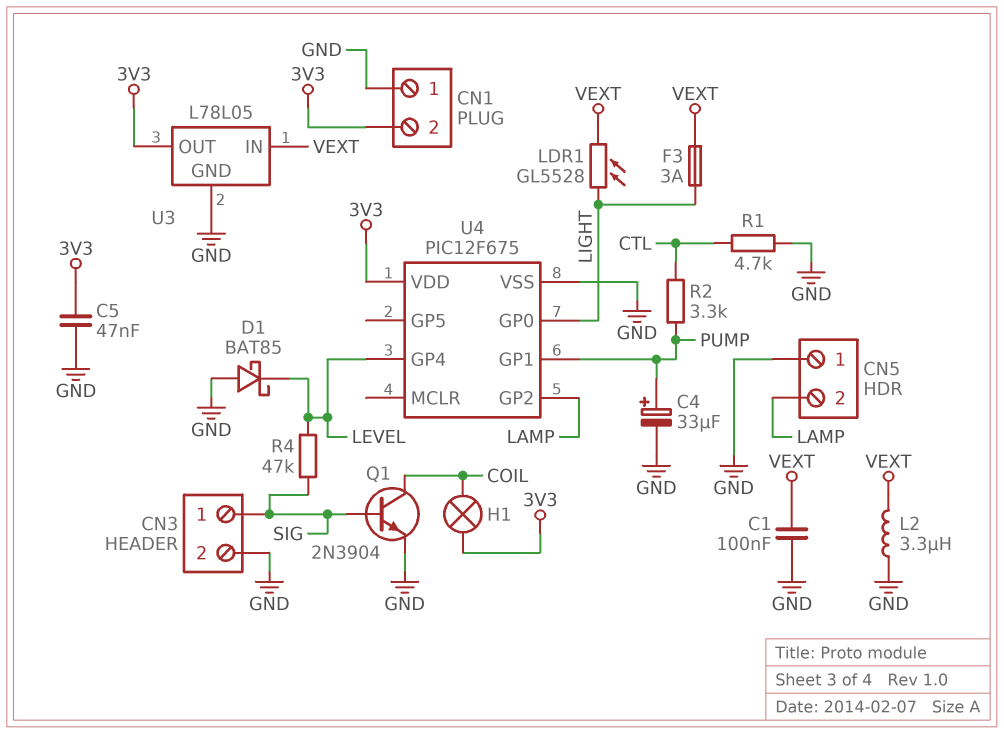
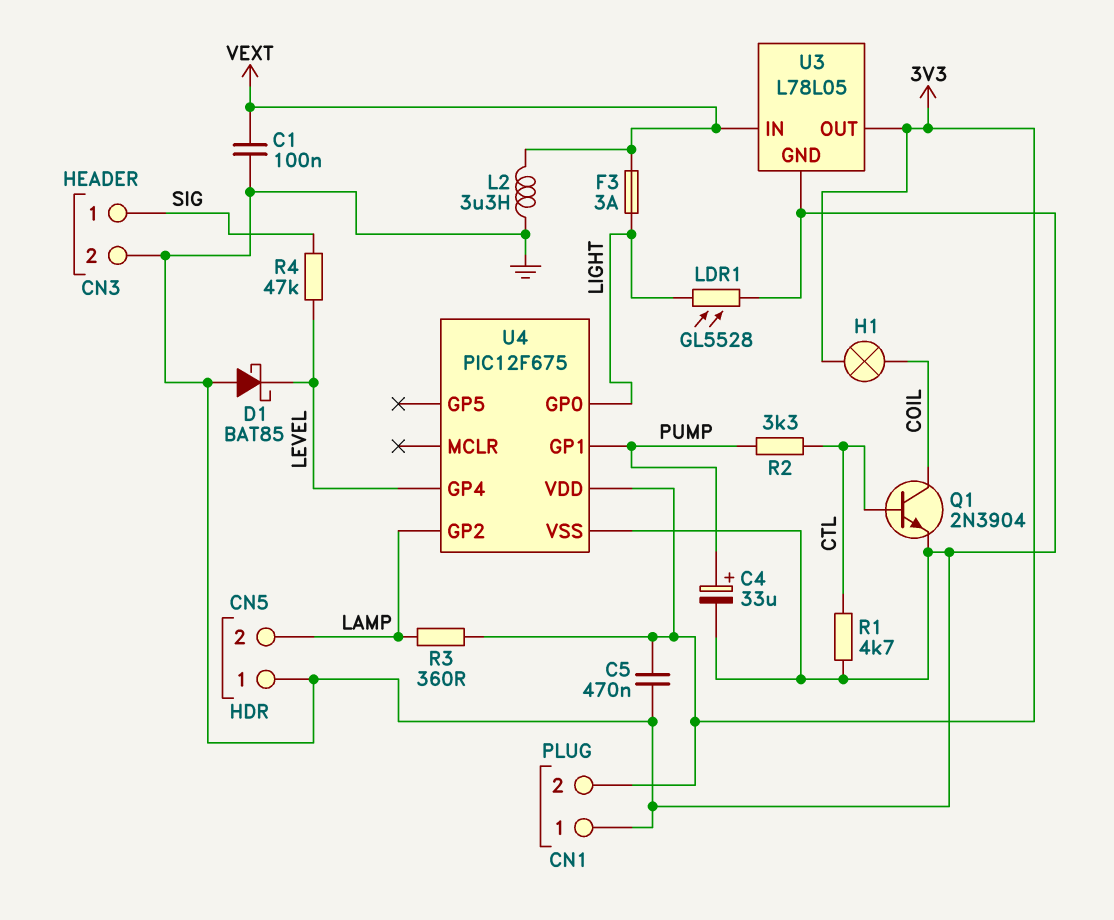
C5: 47nF (3V3, GND) -> 470nF (3V3, GND)
LDR1: GL5528 (LIGHT, VEXT) -> GL5528 (GND, LIGHT)
Q1: NPN 2N3904 (B SIG, C COIL, E GND) -> NPN 2N3904 (B CTL, C COIL, E GND)
R3: none -> 360 (3V3, LAMP)

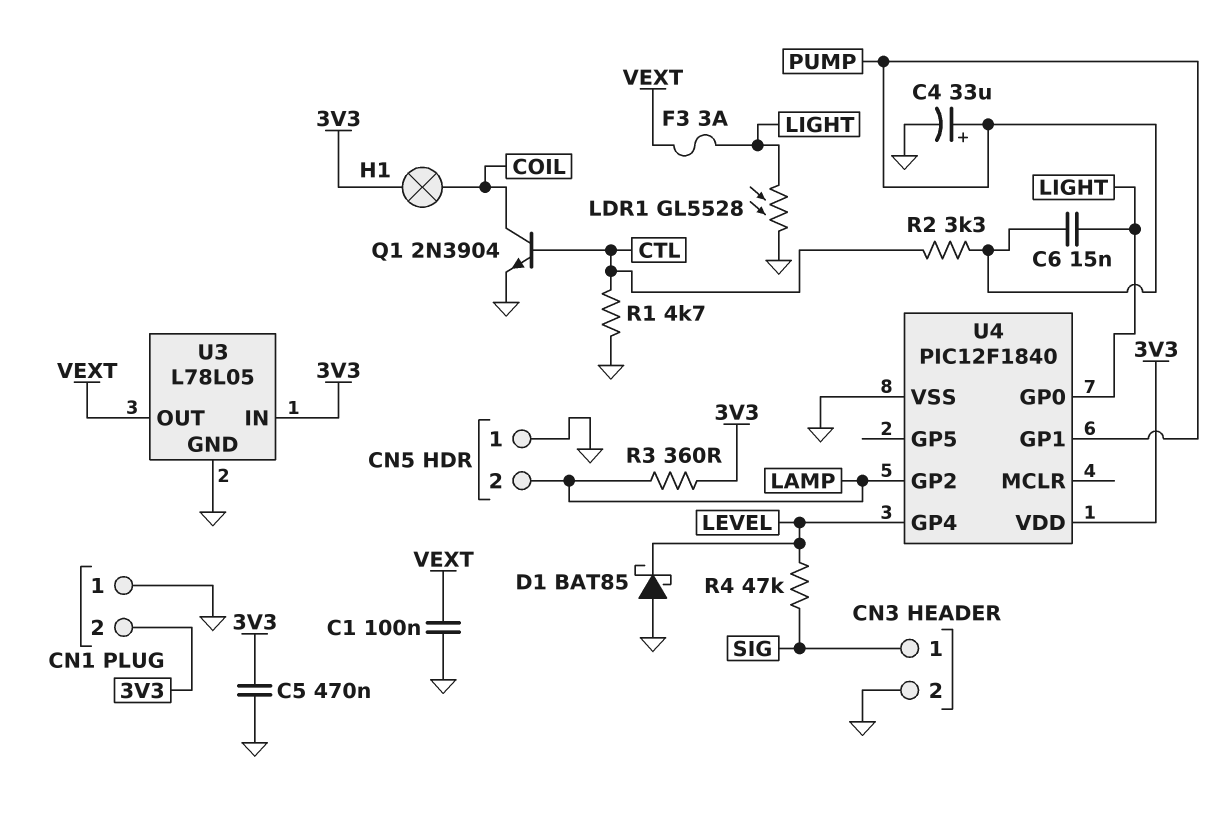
C6: none -> 15nF (LIGHT, PUMP)
L2: 3.3uH (GND, VEXT) -> none
U3 pin IN: VEXT -> 3V3
U3 pin OUT: 3V3 -> VEXT
U4: PIC12F675 -> PIC12F1840

